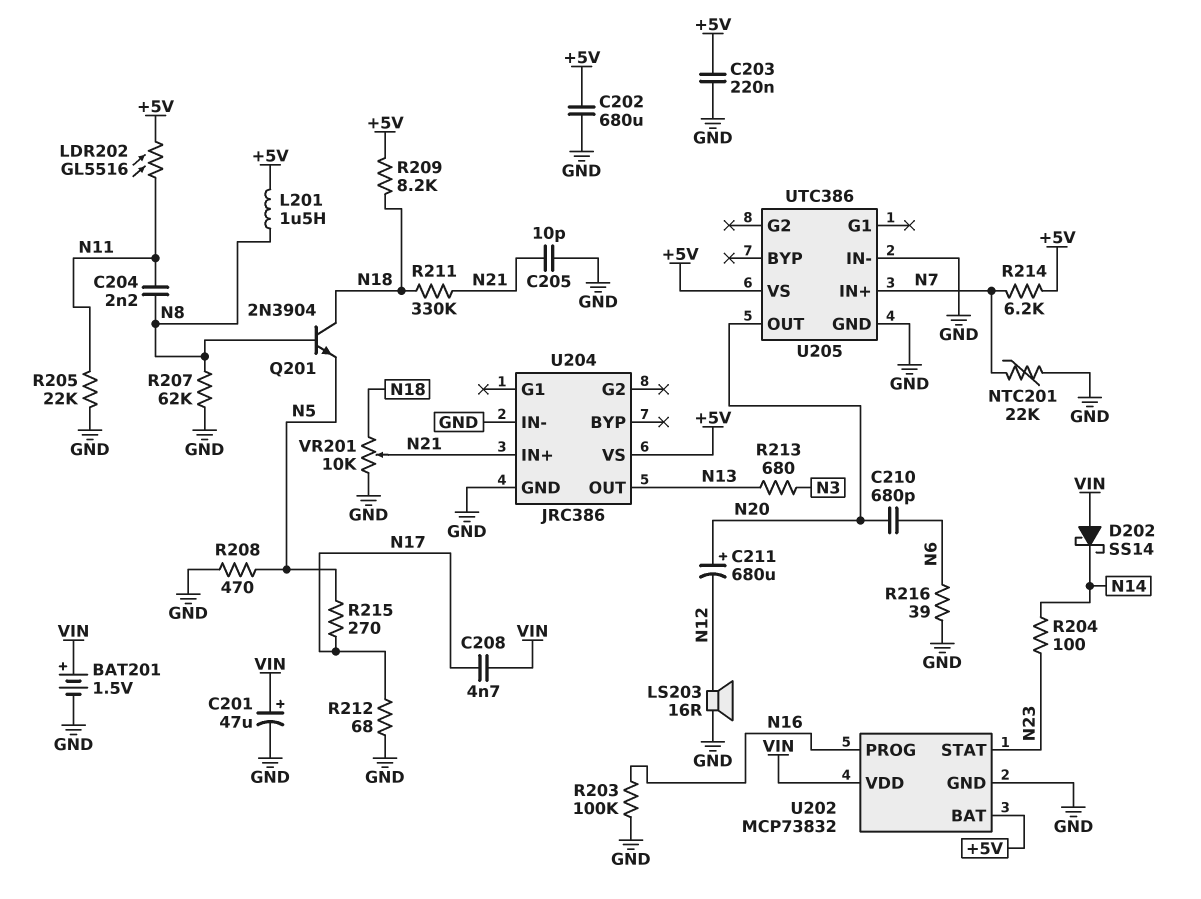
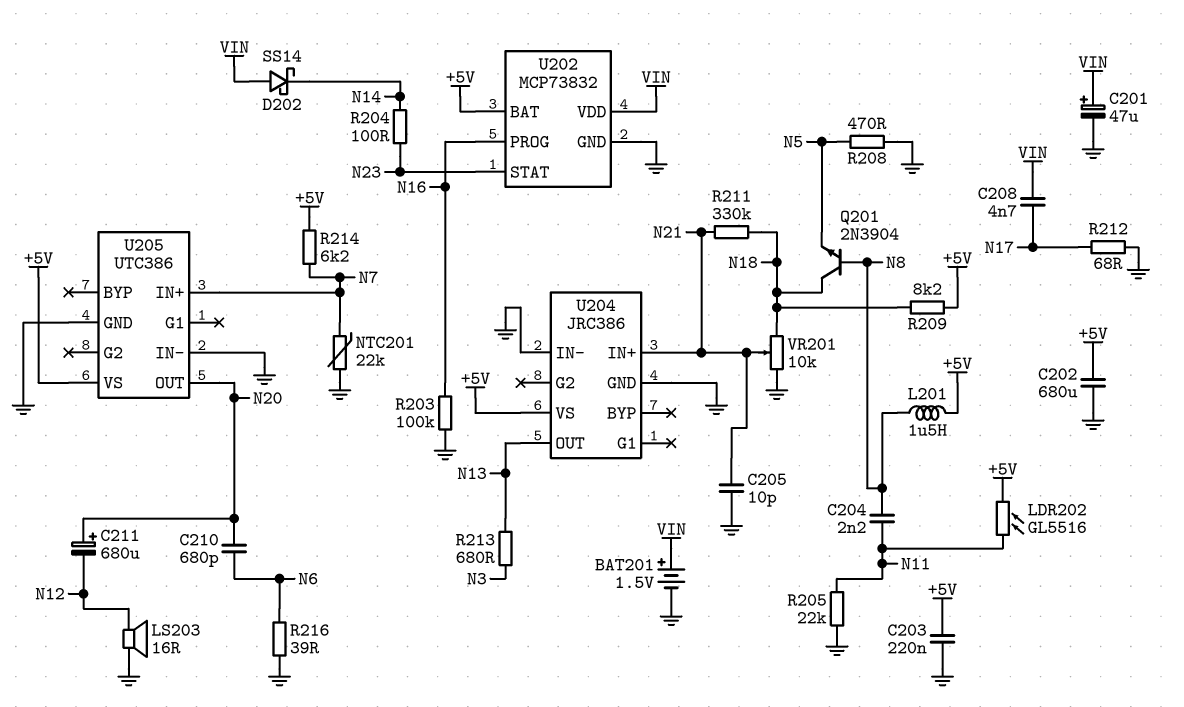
R207: 62k (GND, N8) -> none
R215: 270 (N5, N17) -> none

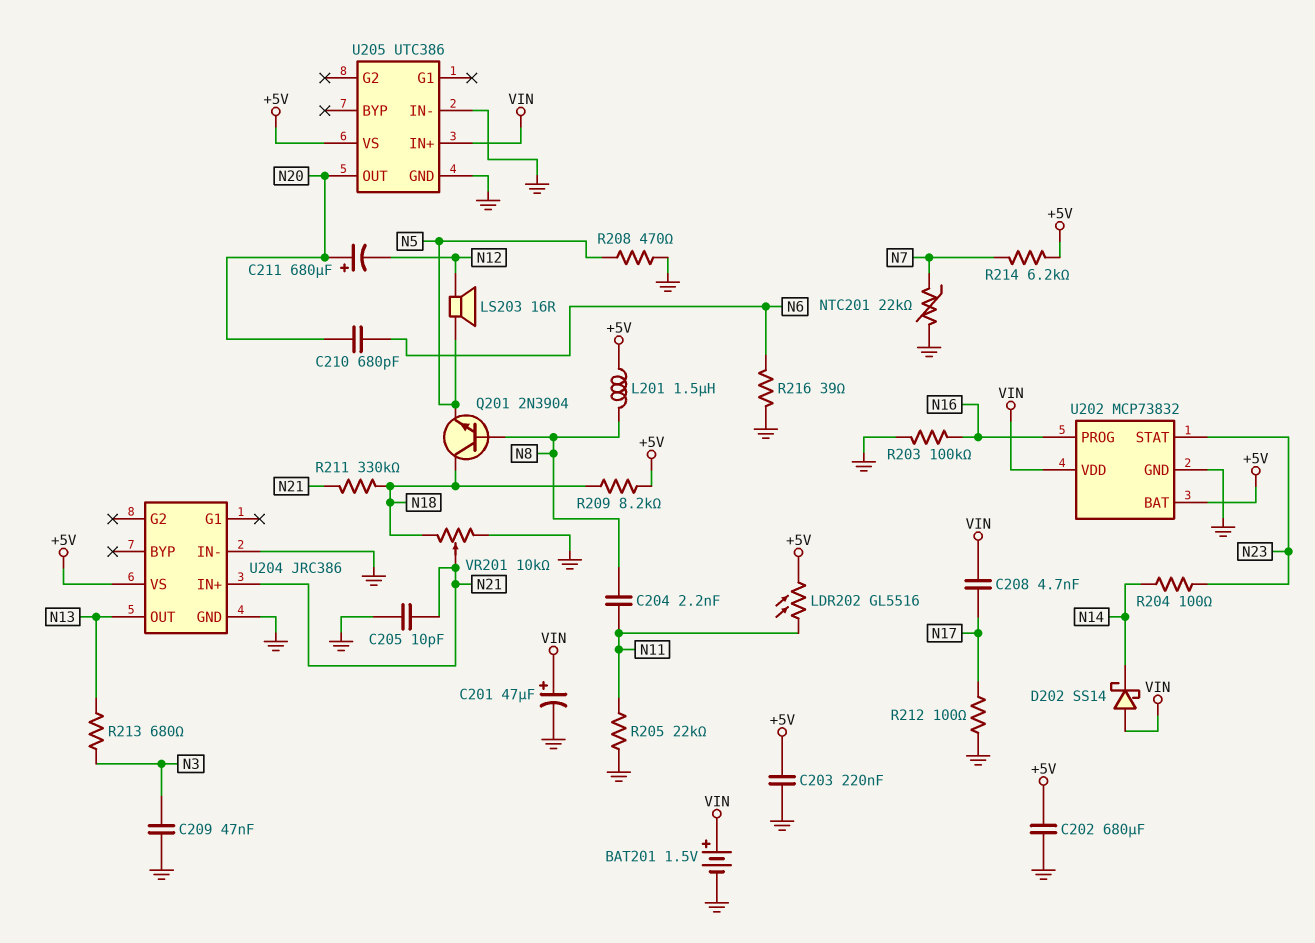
C209: none -> 47nF (GND, N3)
LS203: speaker 16R (GND, N12) -> speaker 16R (N5, N12)
R212: 68 (GND, N17) -> 100 (GND, N17)
U205 pin IN+: N7 -> VIN

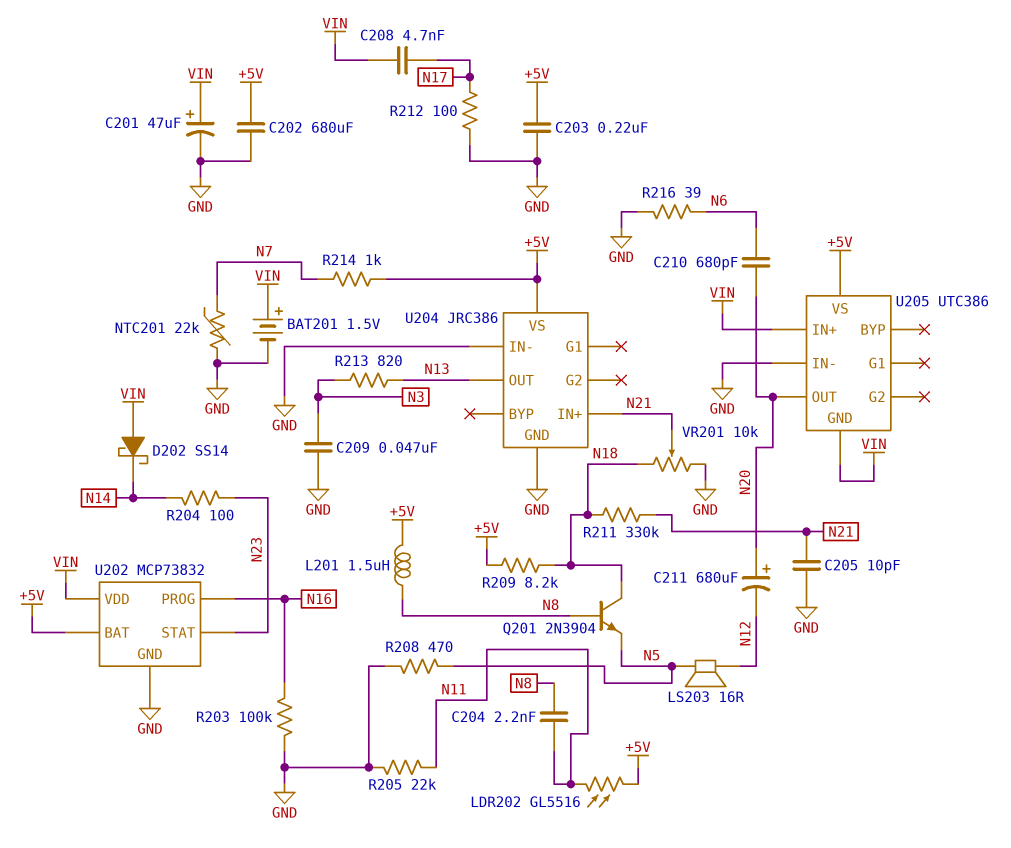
R213: 680 (N3, N13) -> 820 (N3, N13)
R214: 6.2k (+5V, N7) -> 1k (+5V, N7)
U205 pin GND: GND -> VIN

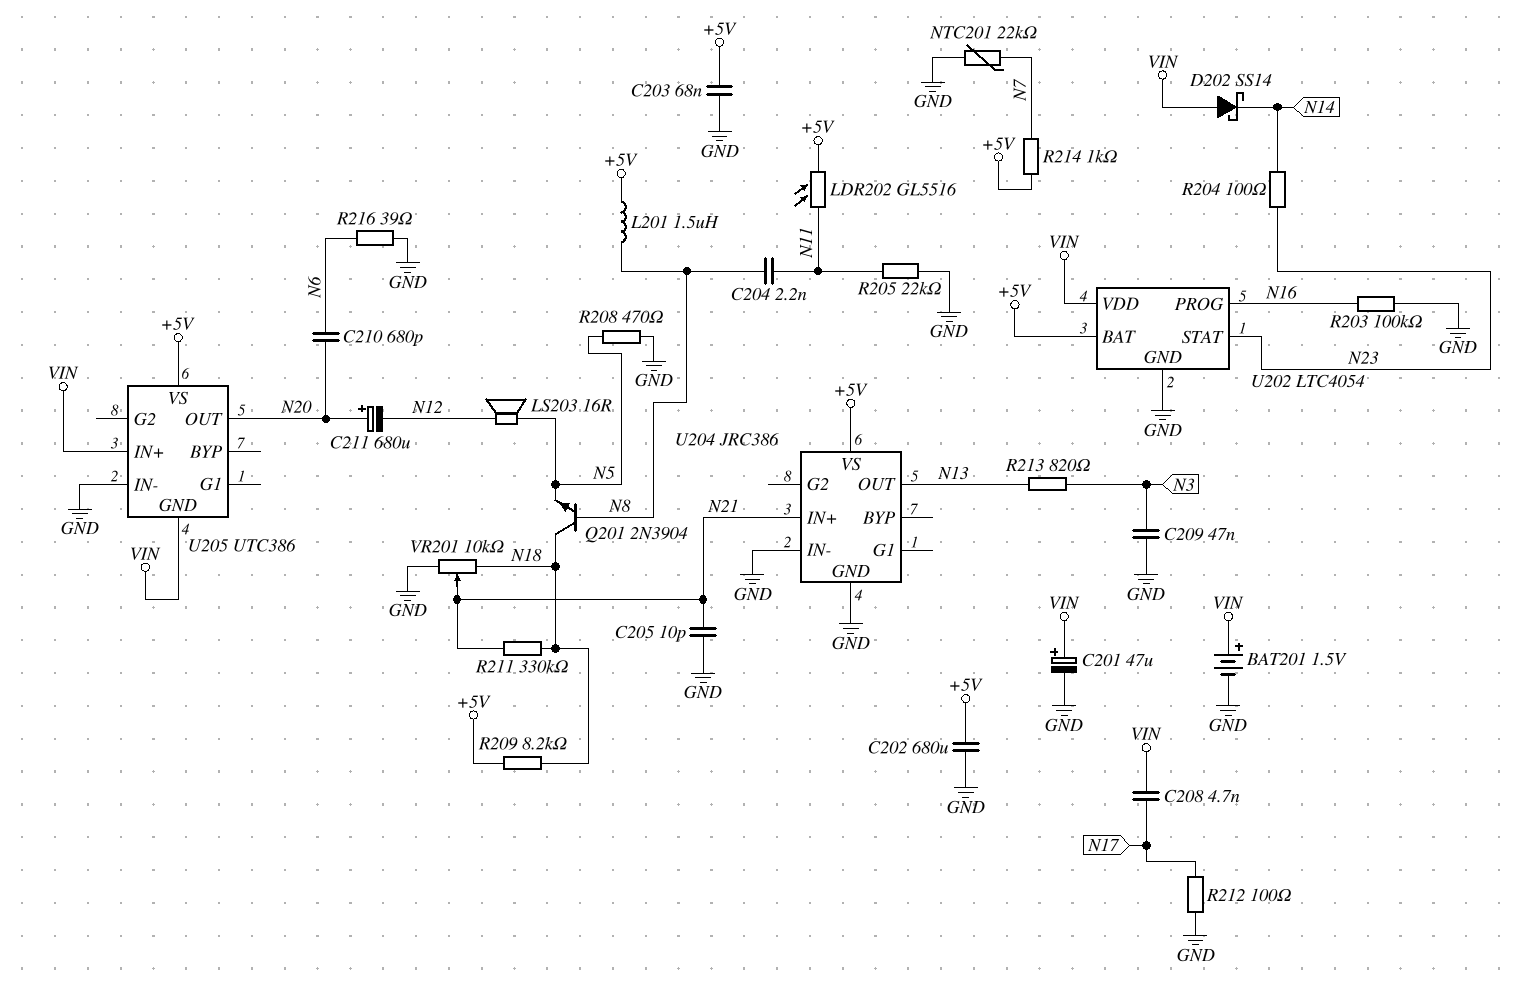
C203: 220nF (+5V, GND) -> 68nF (+5V, GND)
U202: MCP73832 -> LTC4054

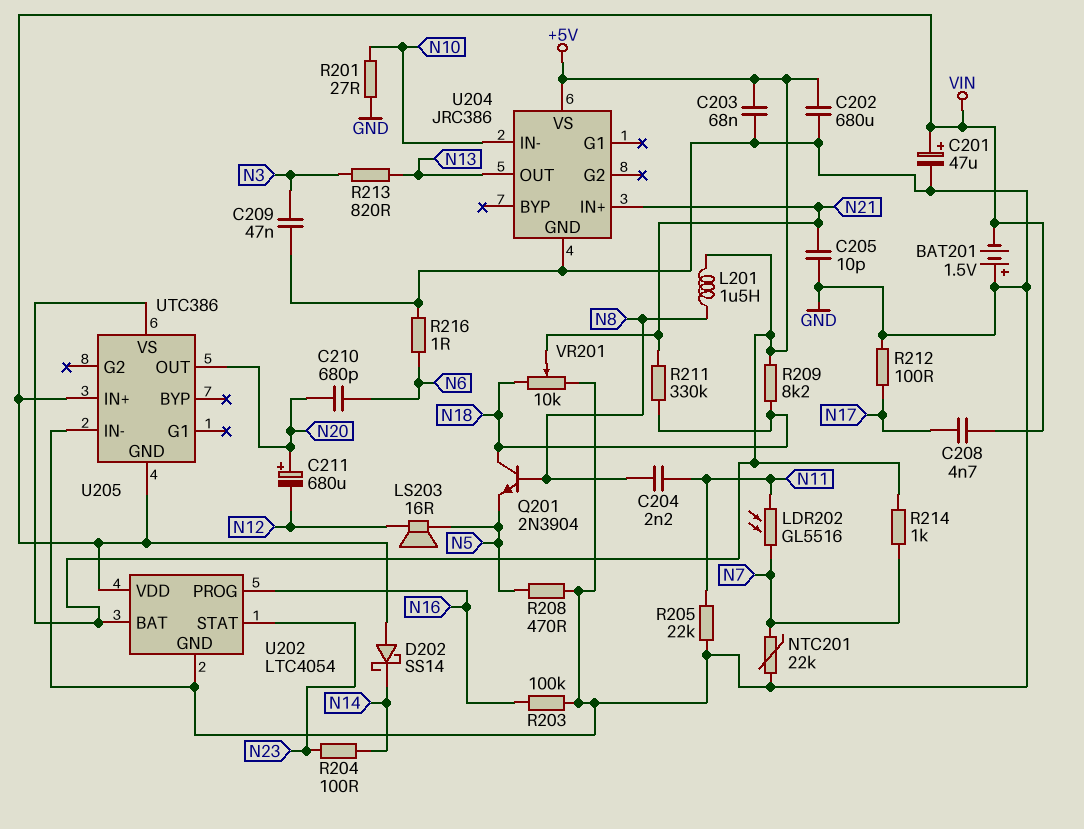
BAT201: 1.5V (plus VIN, minus GND) -> 1.5V (plus GND, minus VIN)
LDR202: GL5516 (+5V, N11) -> GL5516 (N7, N11)
R201: none -> 27 (GND, N10)
R216: 39 (GND, N6) -> 1 (GND, N6)
U204 pin IN-: GND -> N10

